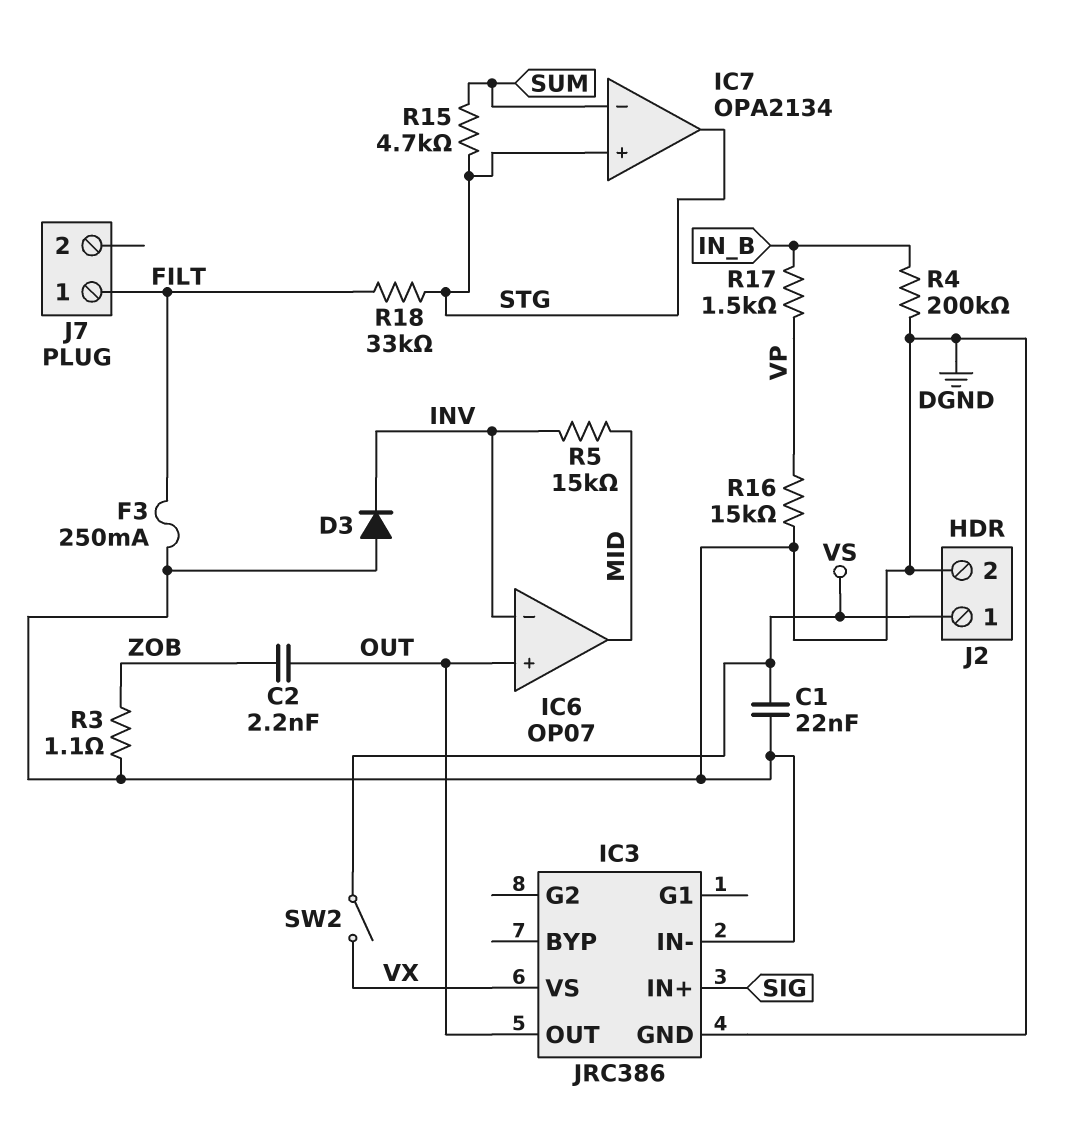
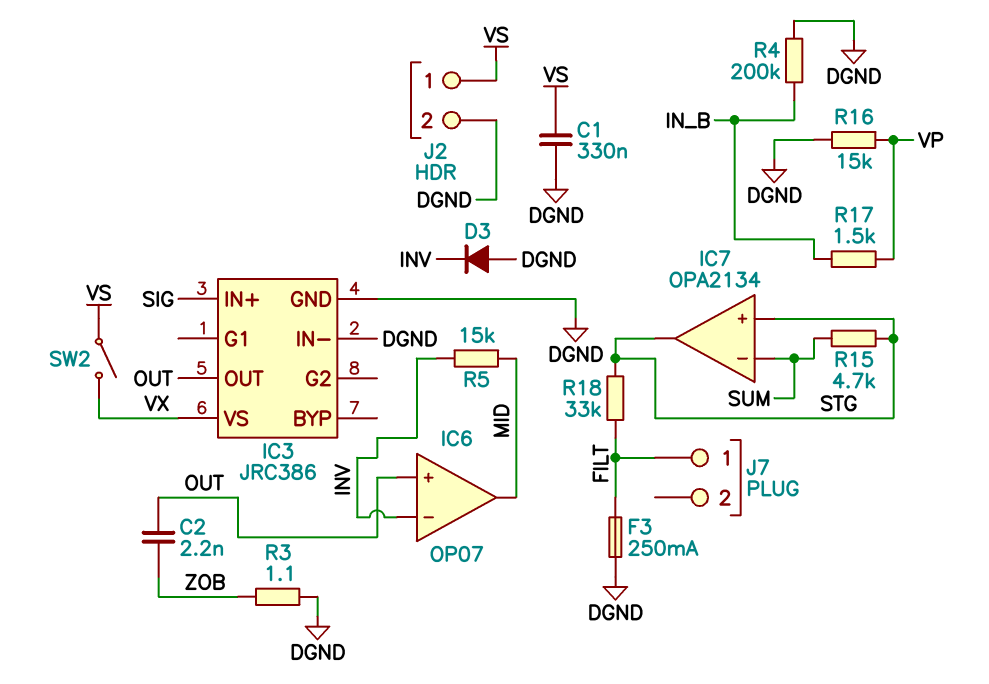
C1: 22nF (DGND, VS) -> 330nF (DGND, VS)

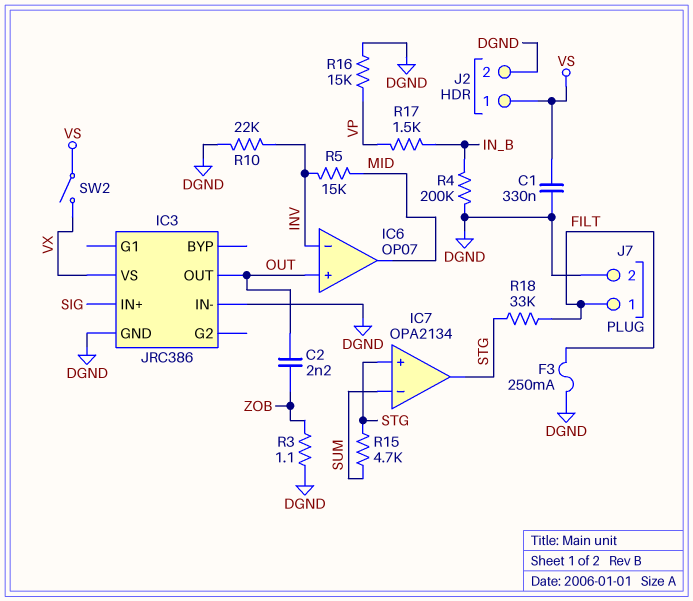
D3: diode (A DGND, K INV) -> none
J7 pin 2: none -> DGND
R10: none -> 22k (DGND, INV)

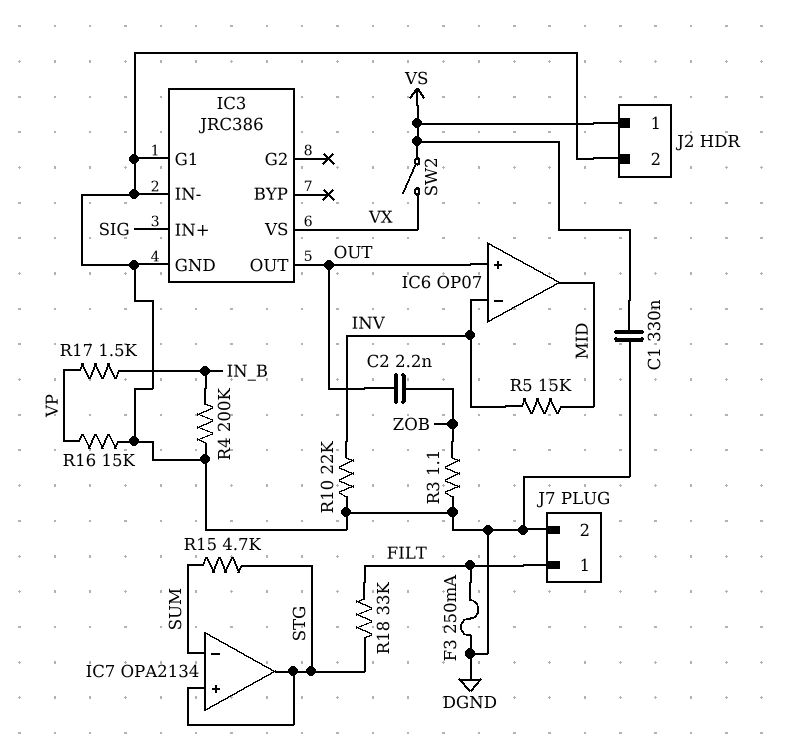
IC3 pin G1: none -> DGND

